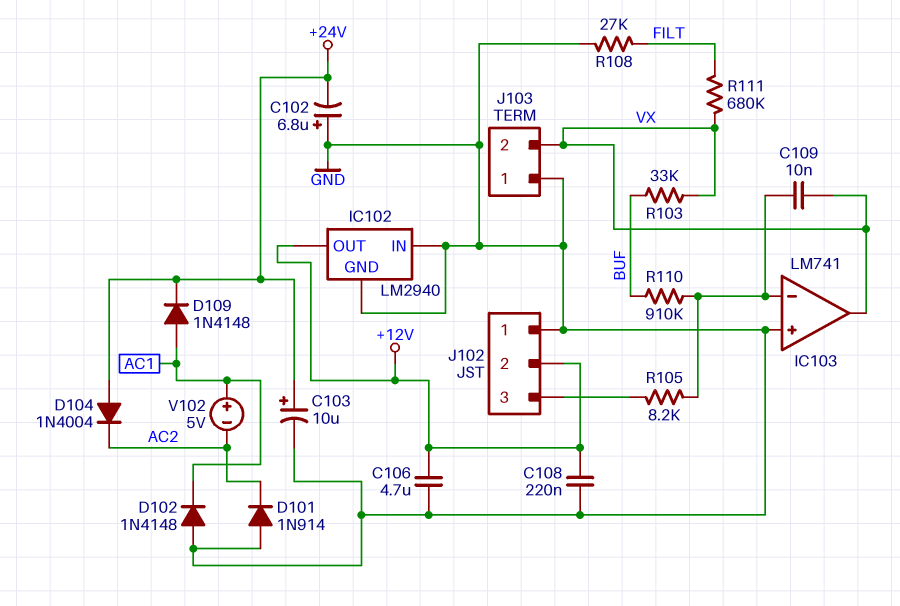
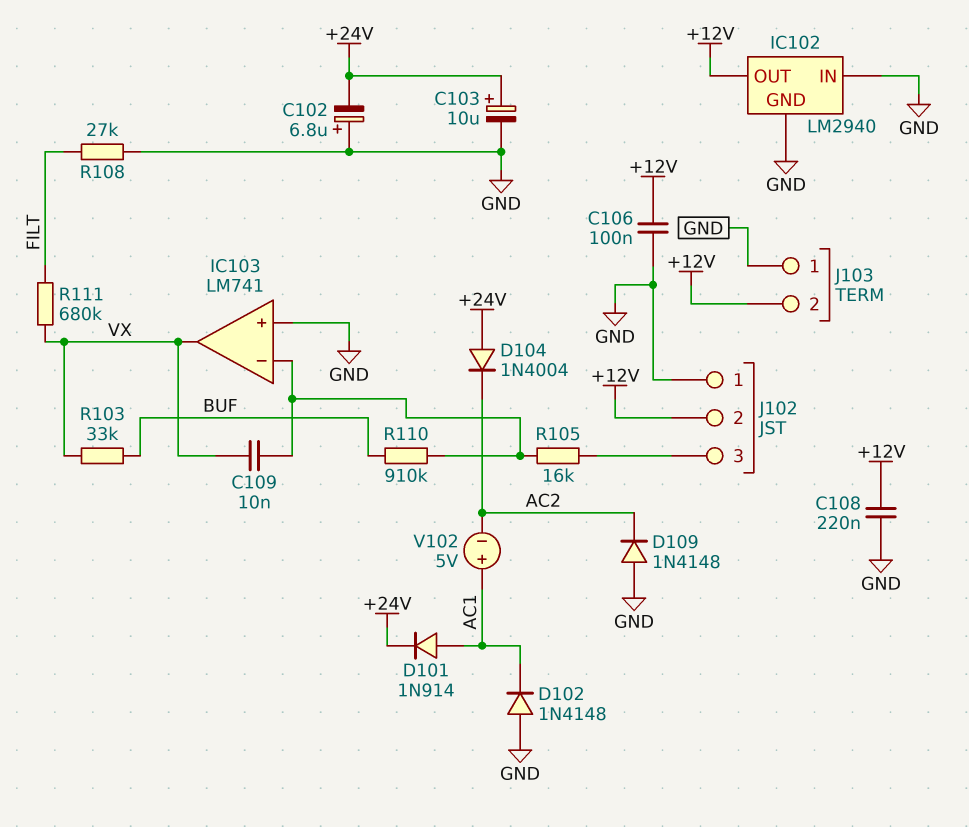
C106: 4.7uF (+12V, GND) -> 100nF (+12V, GND)
D101: diode 1N914 (A GND, K AC2) -> diode 1N914 (A AC1, K +24V)
D109: diode 1N4148 (A AC1, K +24V) -> diode 1N4148 (A GND, K AC2)
J103 pin 2: VX -> +12V
R105: 8.2k (IC103/in-, J102/3) -> 16k (IC103/in-, J102/3)

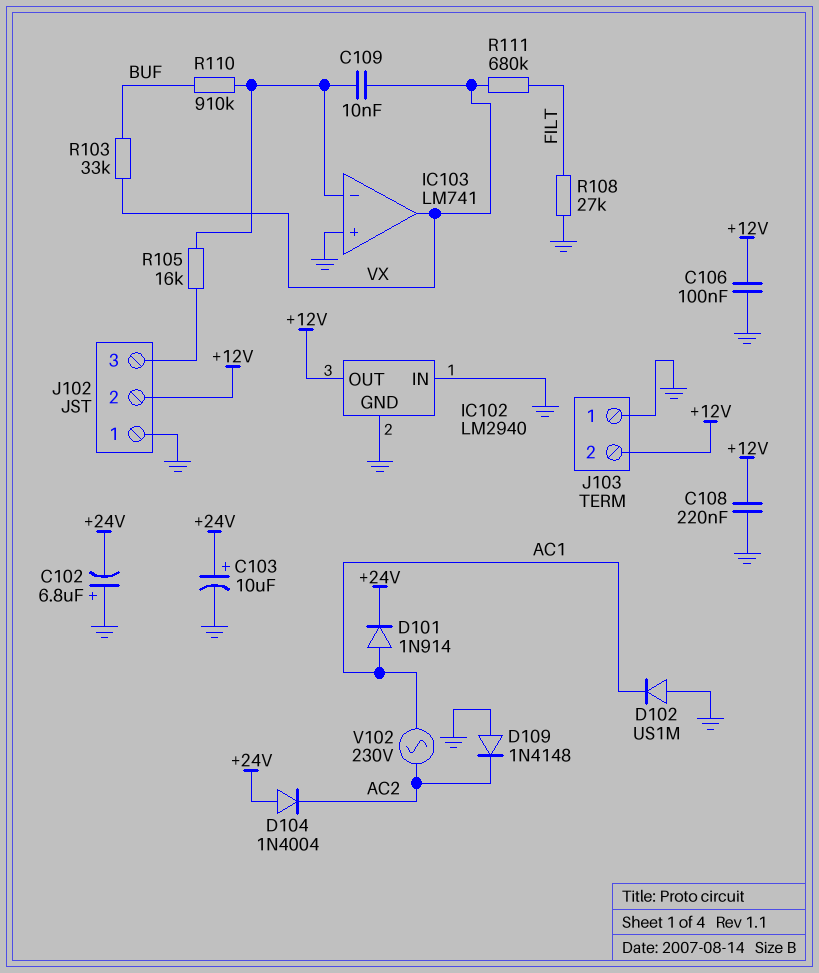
D102: diode 1N4148 (A GND, K AC1) -> diode US1M (A GND, K AC1)
V102: 5V (plus AC1, minus AC2) -> AC 230V (AC1, AC2)

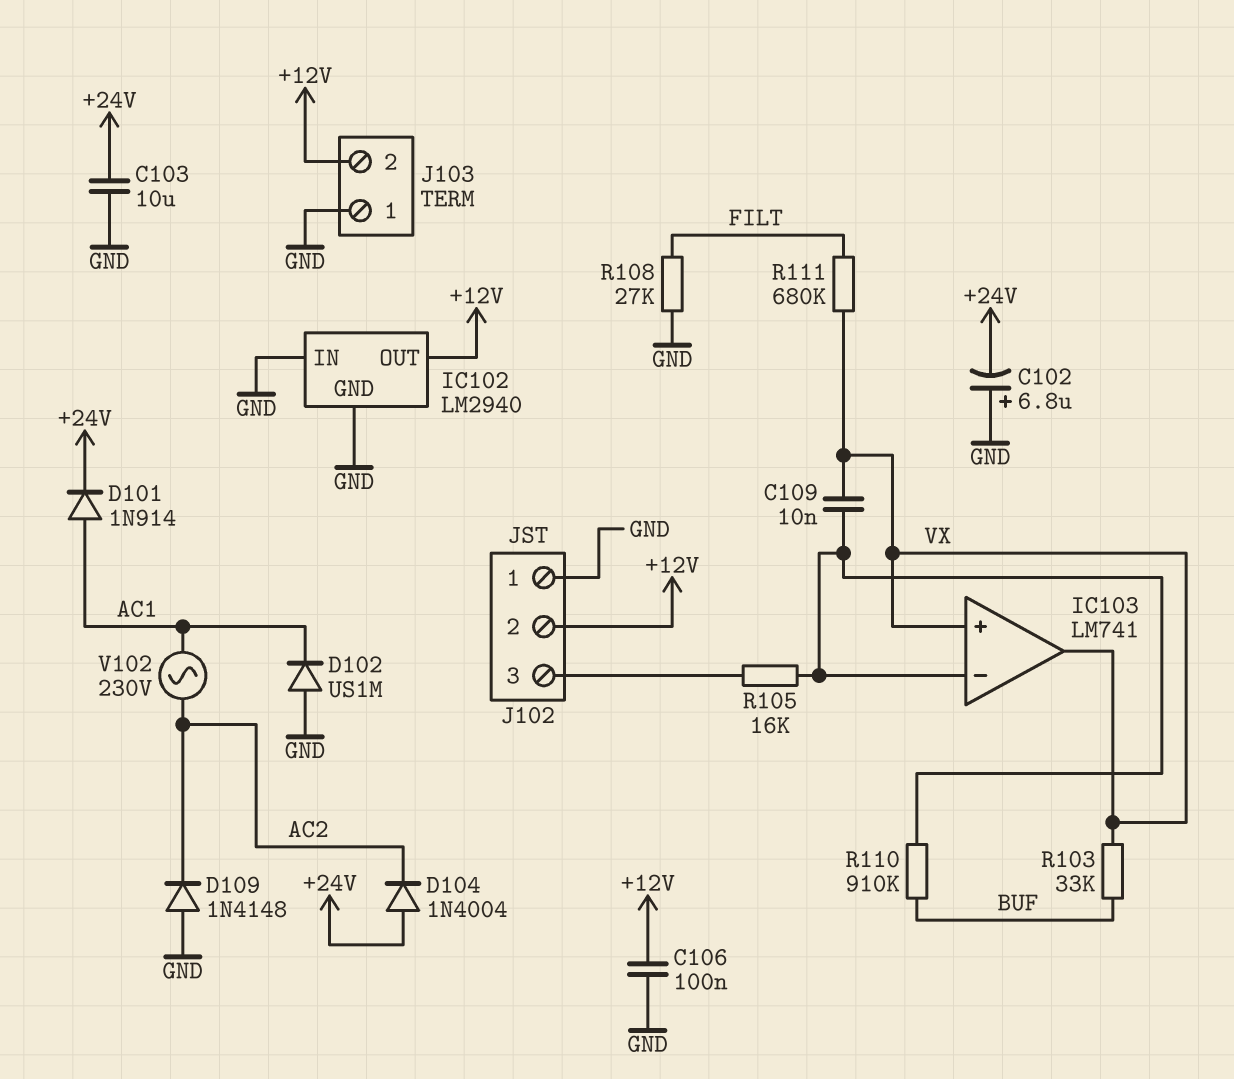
C103: 10uF (plus +24V, minus GND) -> 10uF (+24V, GND)
C108: 220nF (+12V, GND) -> none
IC103 pin in+: GND -> VX

